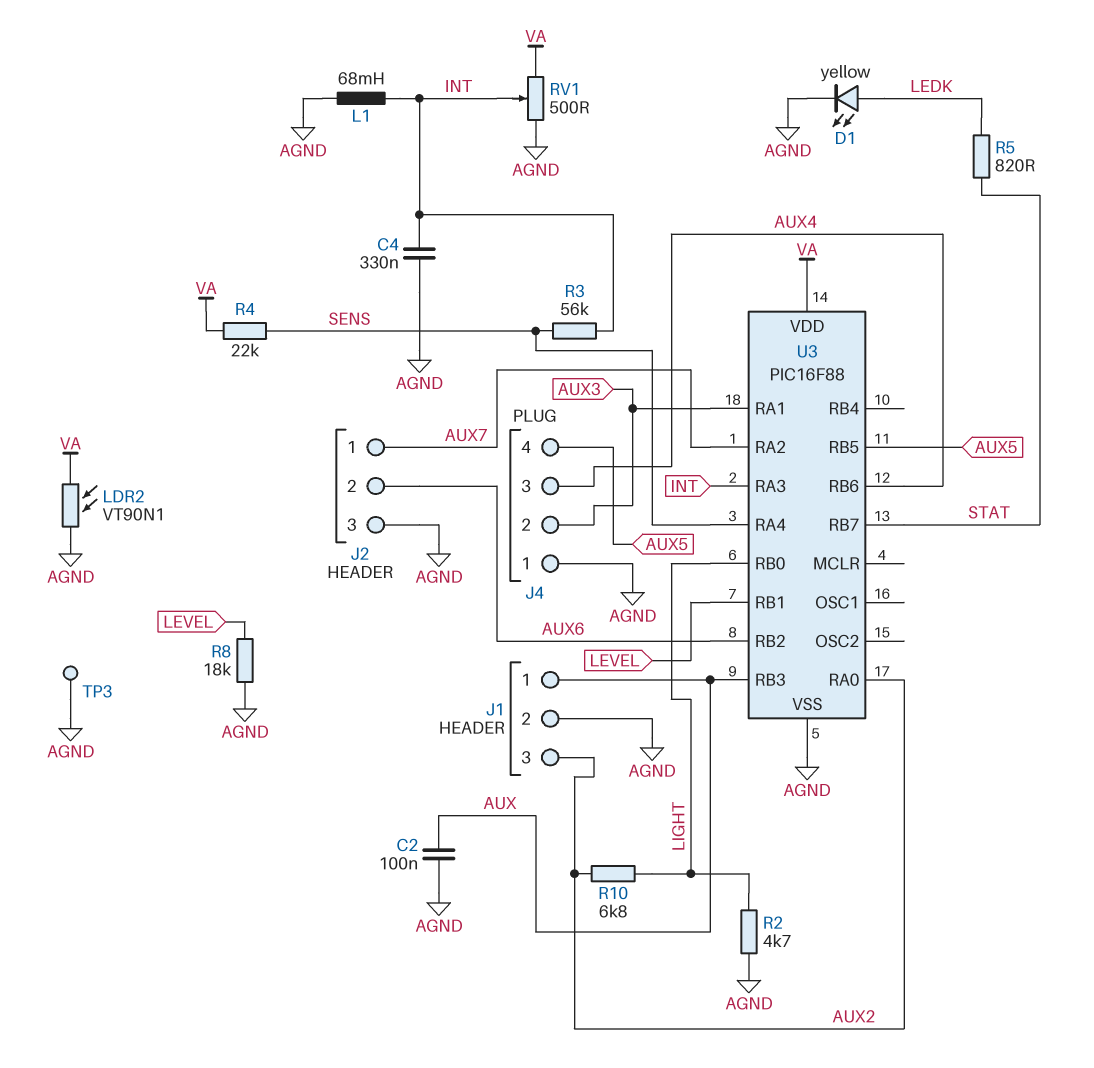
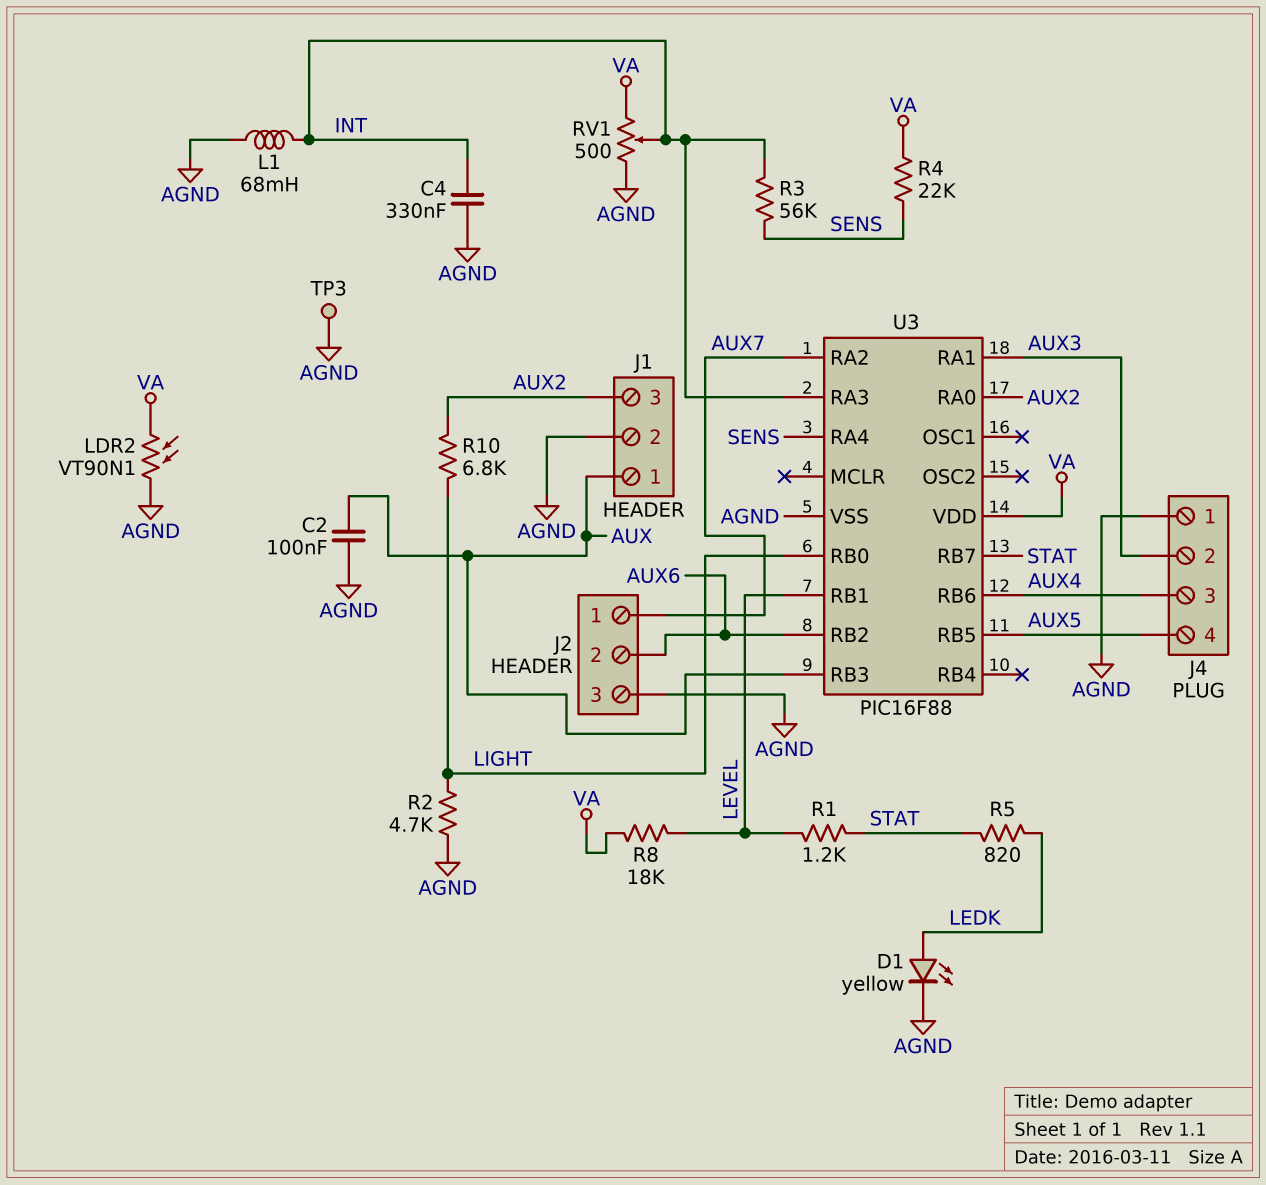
R1: none -> 1.2k (LEVEL, STAT)
R8: 18k (AGND, LEVEL) -> 18k (LEVEL, VA)

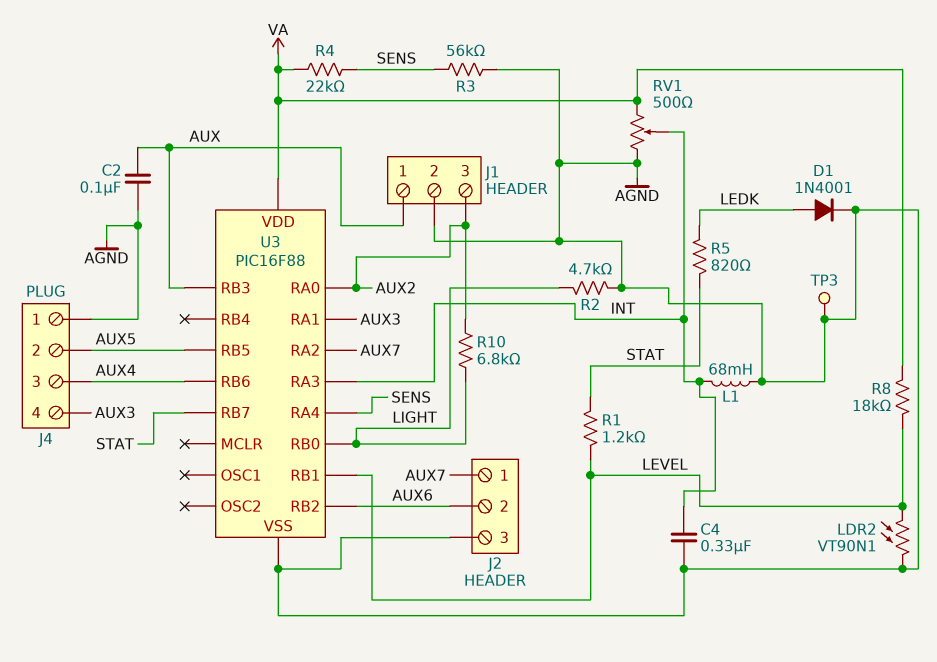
D1: LED yellow (A LEDK, K AGND) -> diode 1N4001 (A LEDK, K AGND)
J4 pin 2: AUX3 -> AUX5
J4 pin 4: AUX5 -> AUX3
LDR2: VT90N1 (AGND, VA) -> VT90N1 (AGND, LEVEL)
R3: 56k (INT, SENS) -> 56k (AGND, SENS)

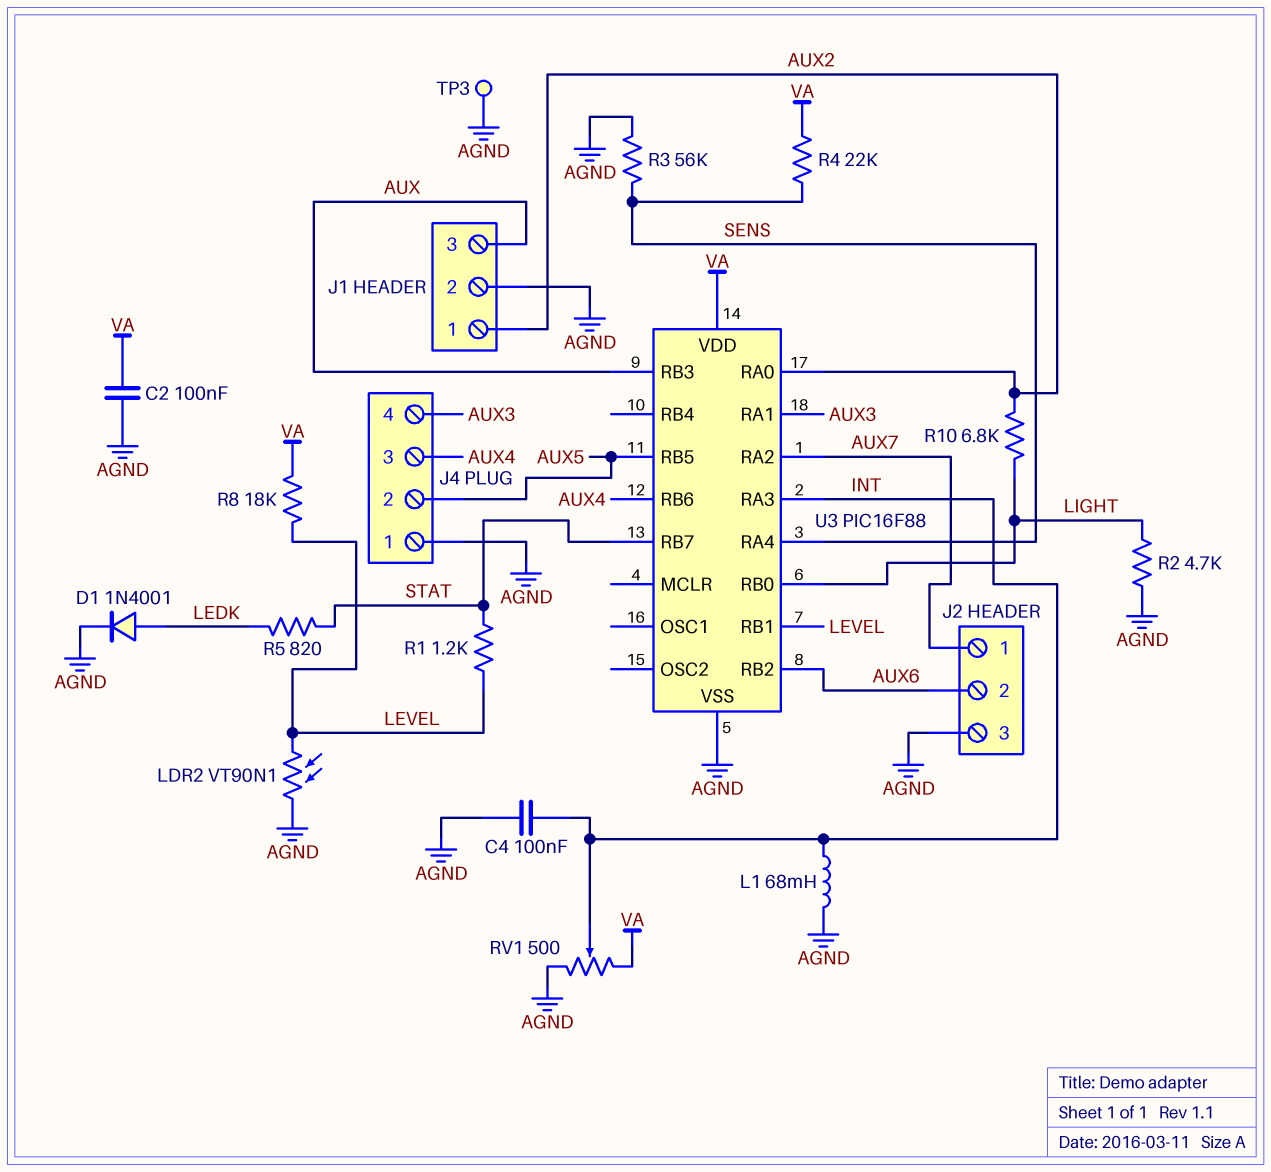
C2: 100nF (AGND, AUX) -> 100nF (AGND, VA)
C4: 330nF (AGND, INT) -> 100nF (AGND, INT)
J1 pin 1: AUX -> AUX2
J1 pin 3: AUX2 -> AUX

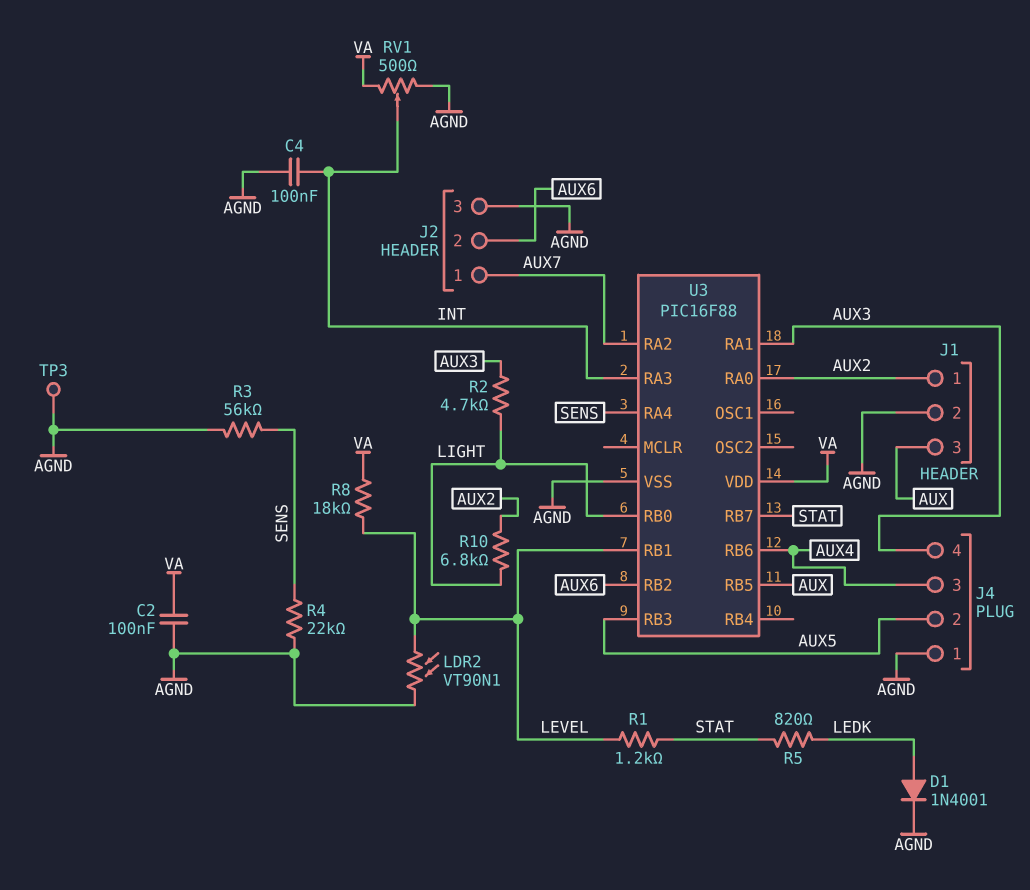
L1: 68mH (AGND, INT) -> none
R2: 4.7k (AGND, LIGHT) -> 4.7k (AUX3, LIGHT)
R4: 22k (SENS, VA) -> 22k (AGND, SENS)
U3 pin RB3: AUX -> AUX5
U3 pin RB5: AUX5 -> AUX

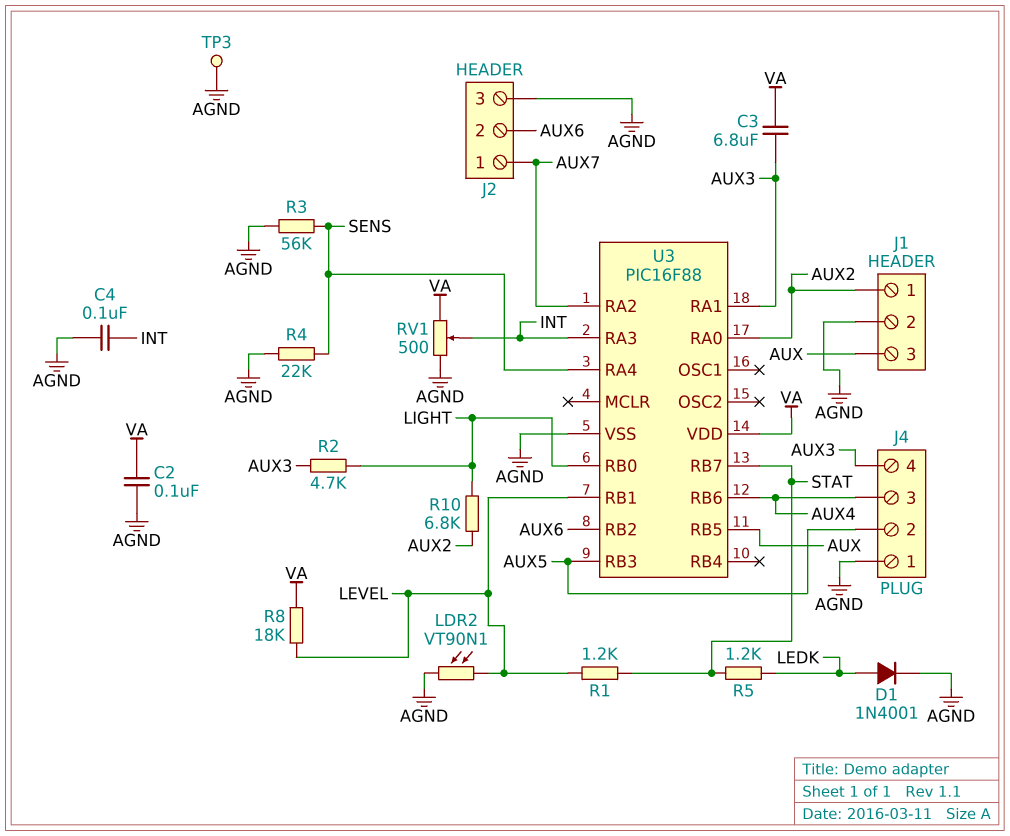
C3: none -> 6.8uF (AUX3, VA)
R5: 820 (LEDK, STAT) -> 1.2k (LEDK, STAT)

